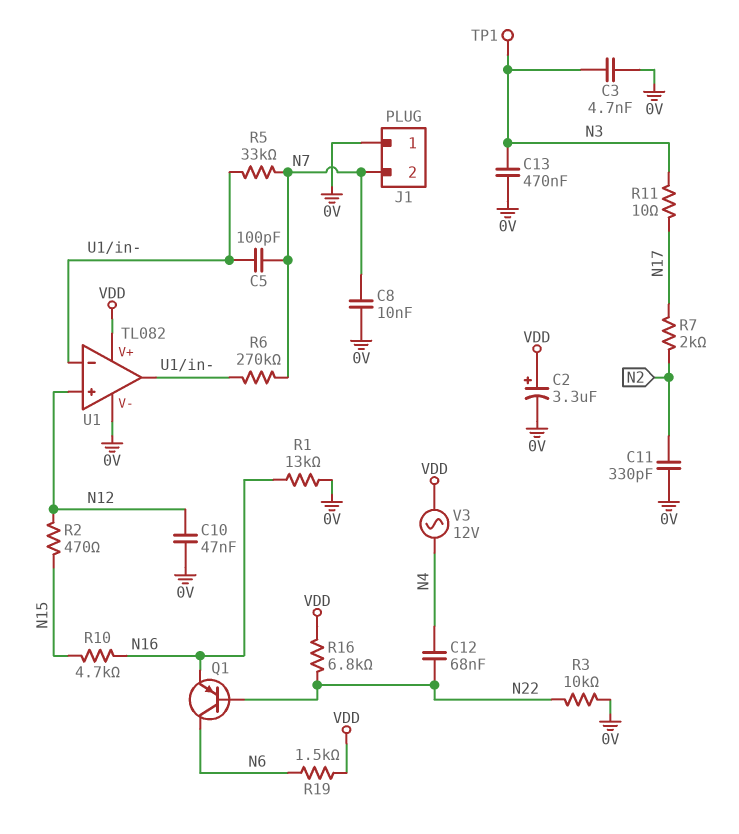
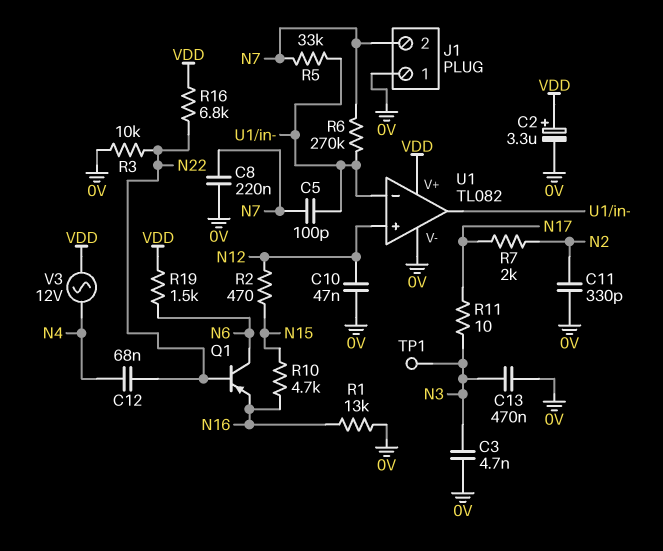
C8: 10nF (0V, N7) -> 220nF (0V, N7)

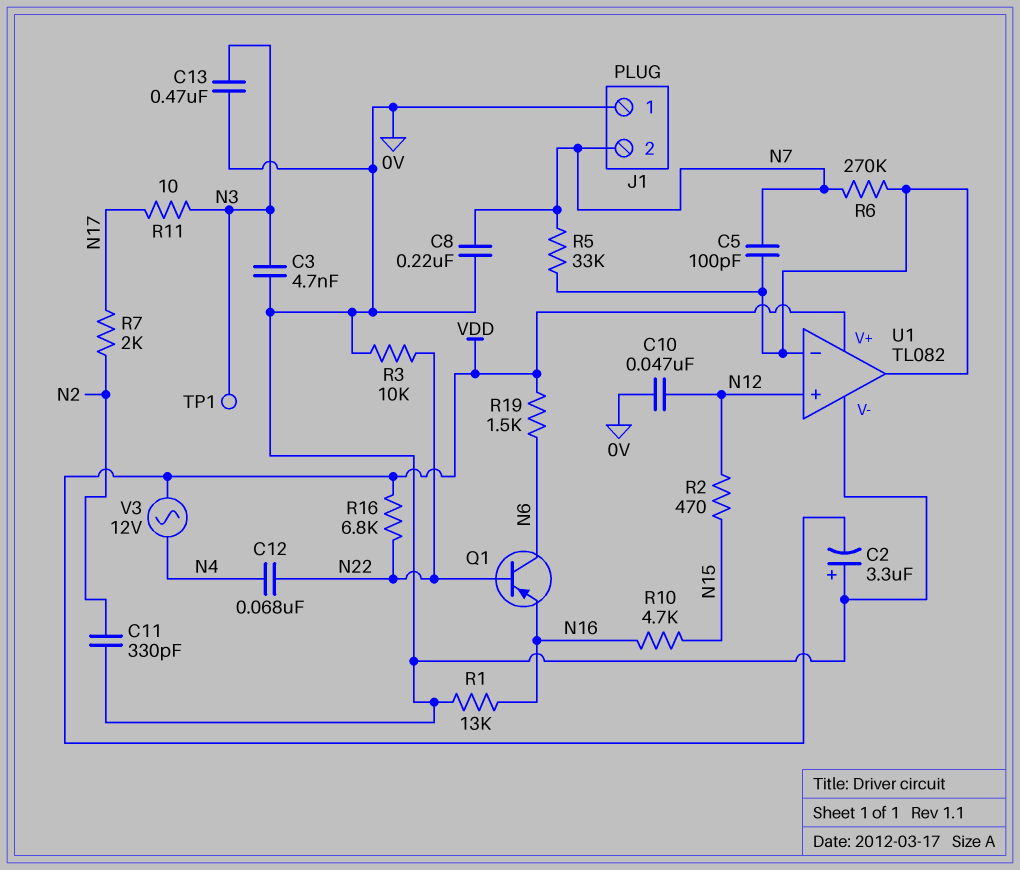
C2: 3.3uF (plus VDD, minus 0V) -> 3.3uF (plus 0V, minus VDD)

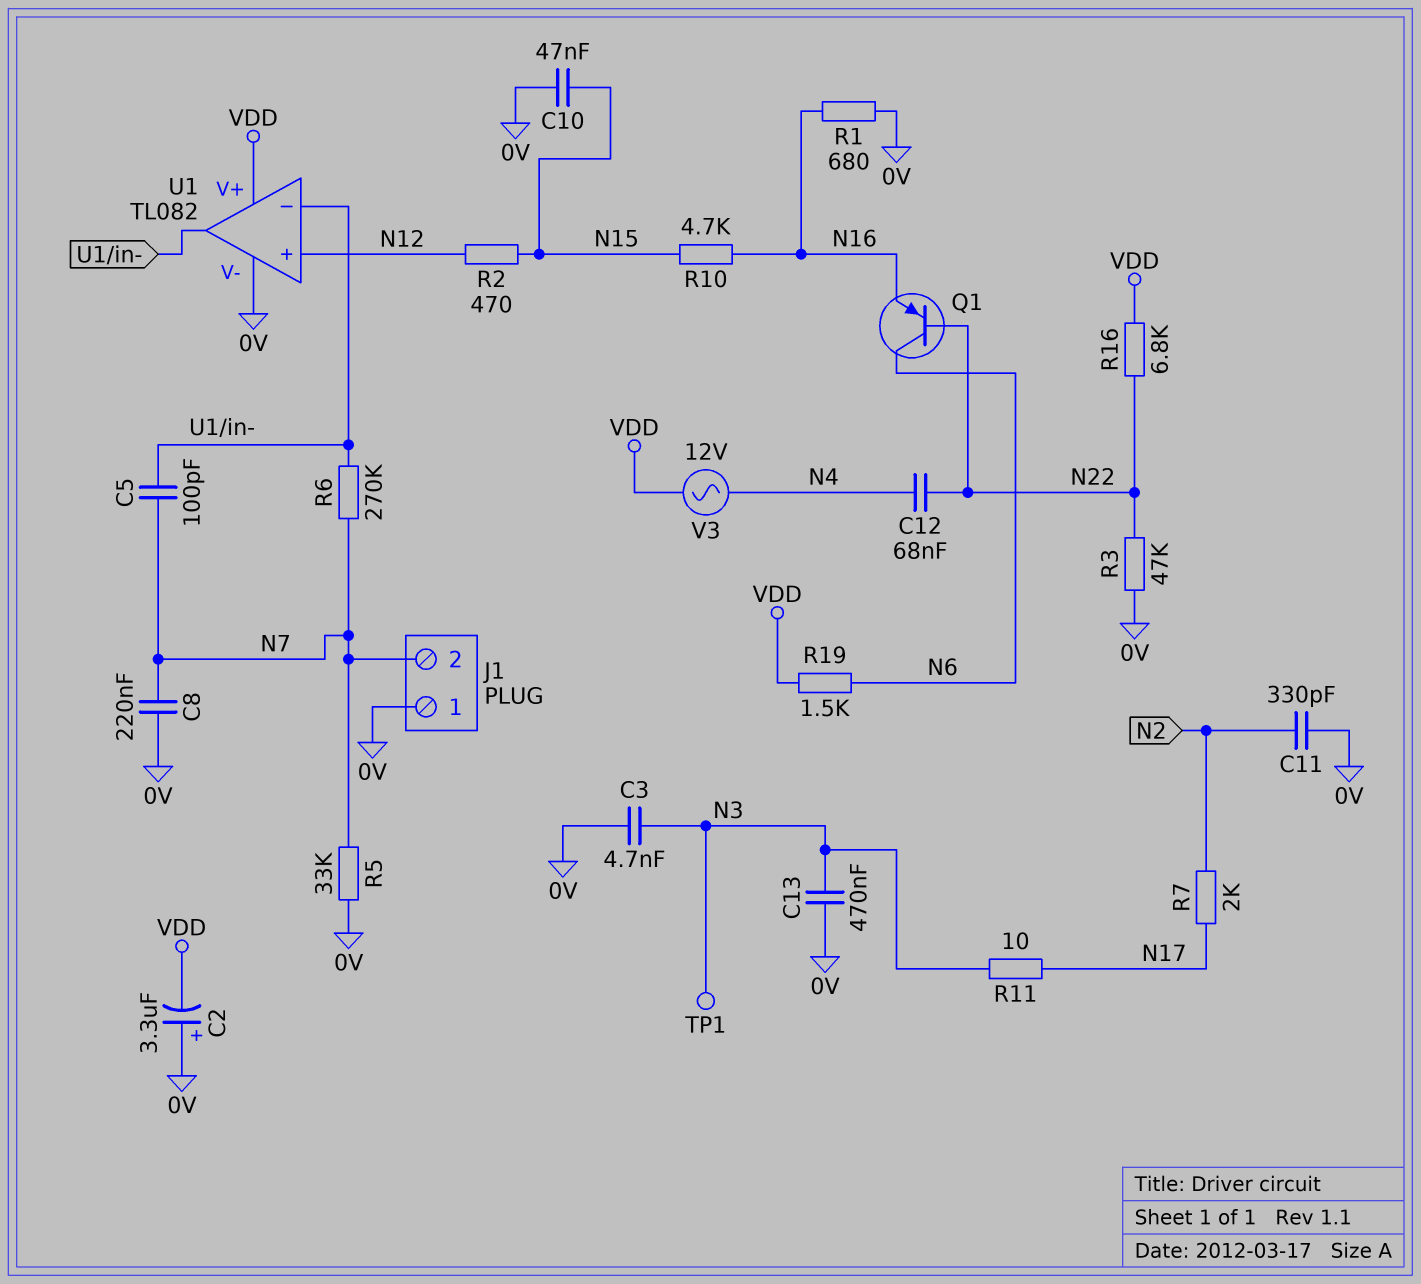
C10: 47nF (0V, N12) -> 47nF (0V, N15)
R1: 13k (0V, N16) -> 680 (0V, N16)
R3: 10k (0V, N22) -> 47k (0V, N22)
R5: 33k (N7, U1/in-) -> 33k (0V, N7)

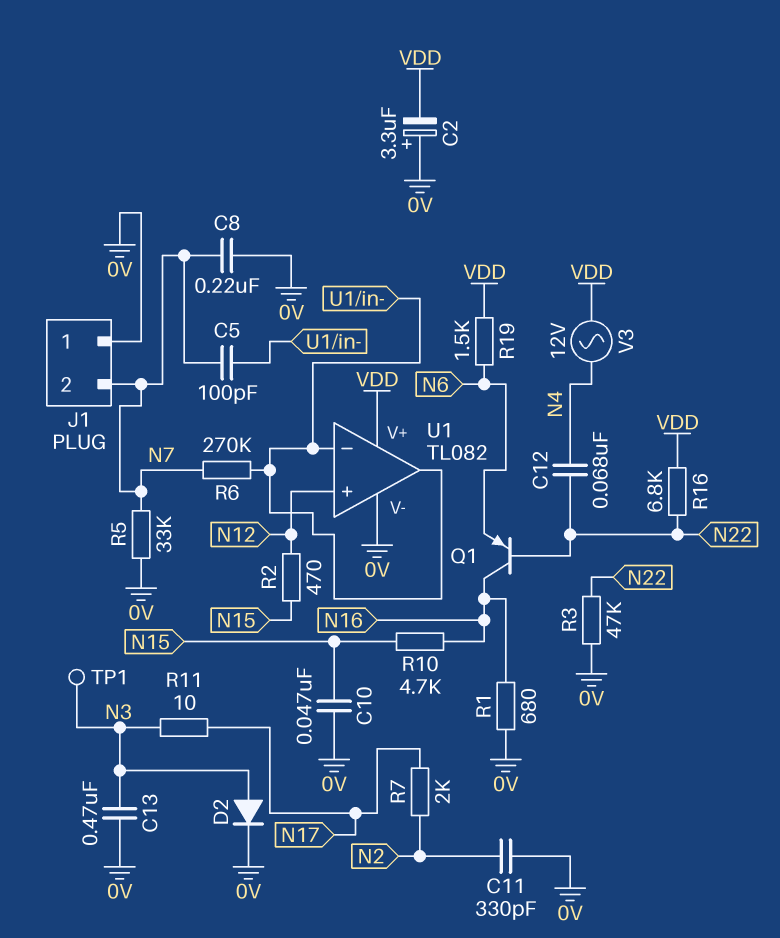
C3: 4.7nF (0V, N3) -> none
D2: none -> diode (A N3, K 0V)
Q1: PNP (B N22, C N6, E N16) -> PNP (B N22, C N16, E N6)

